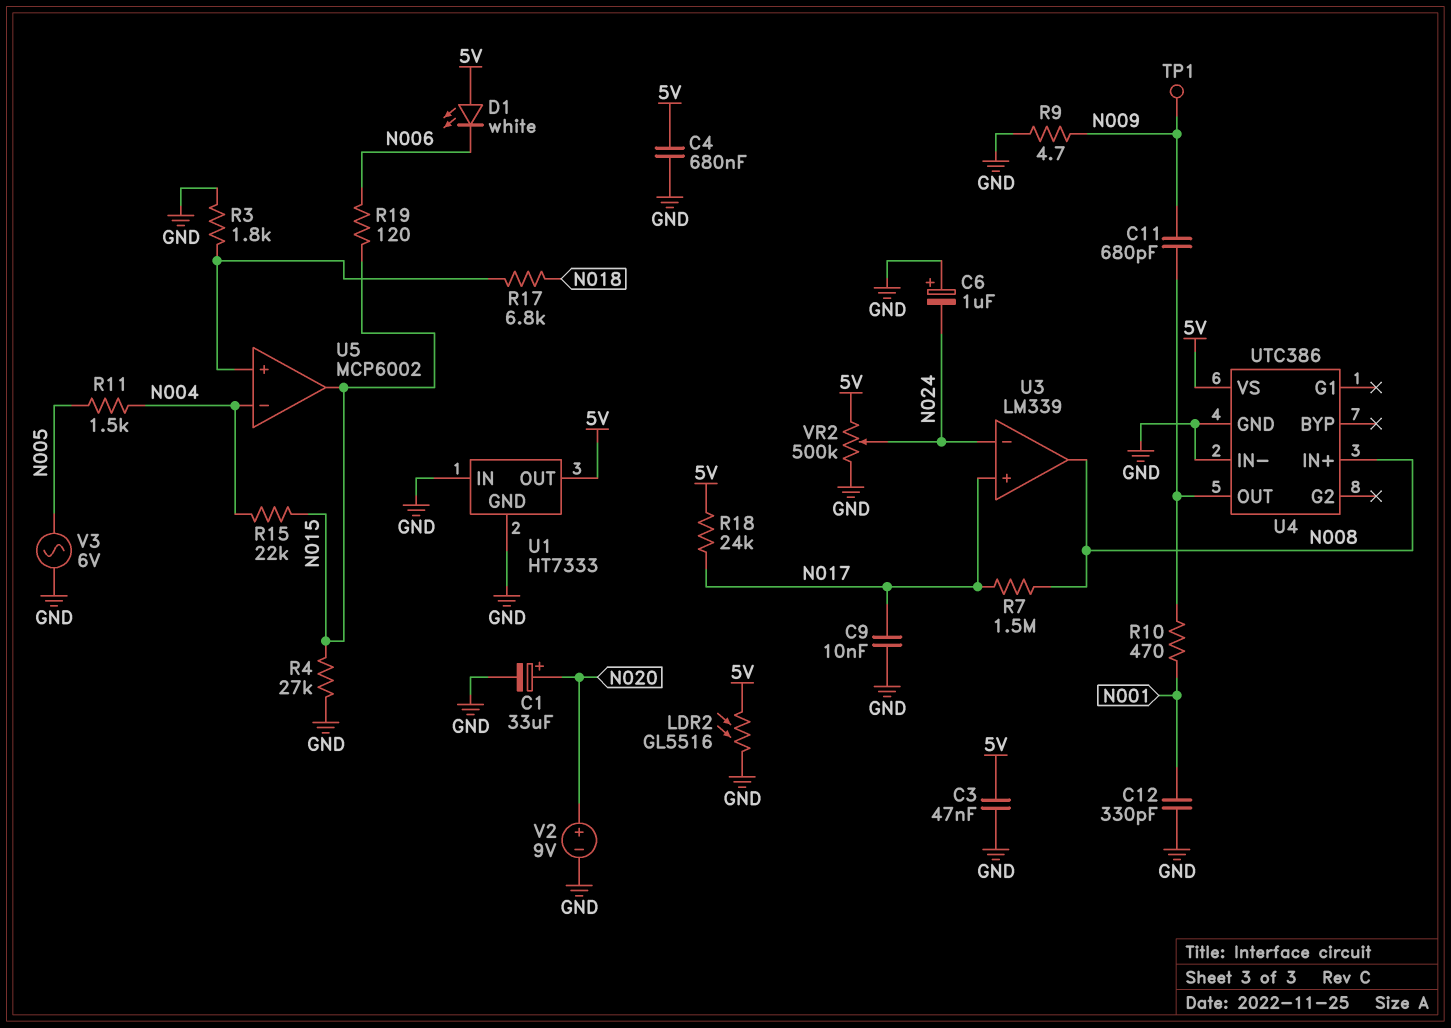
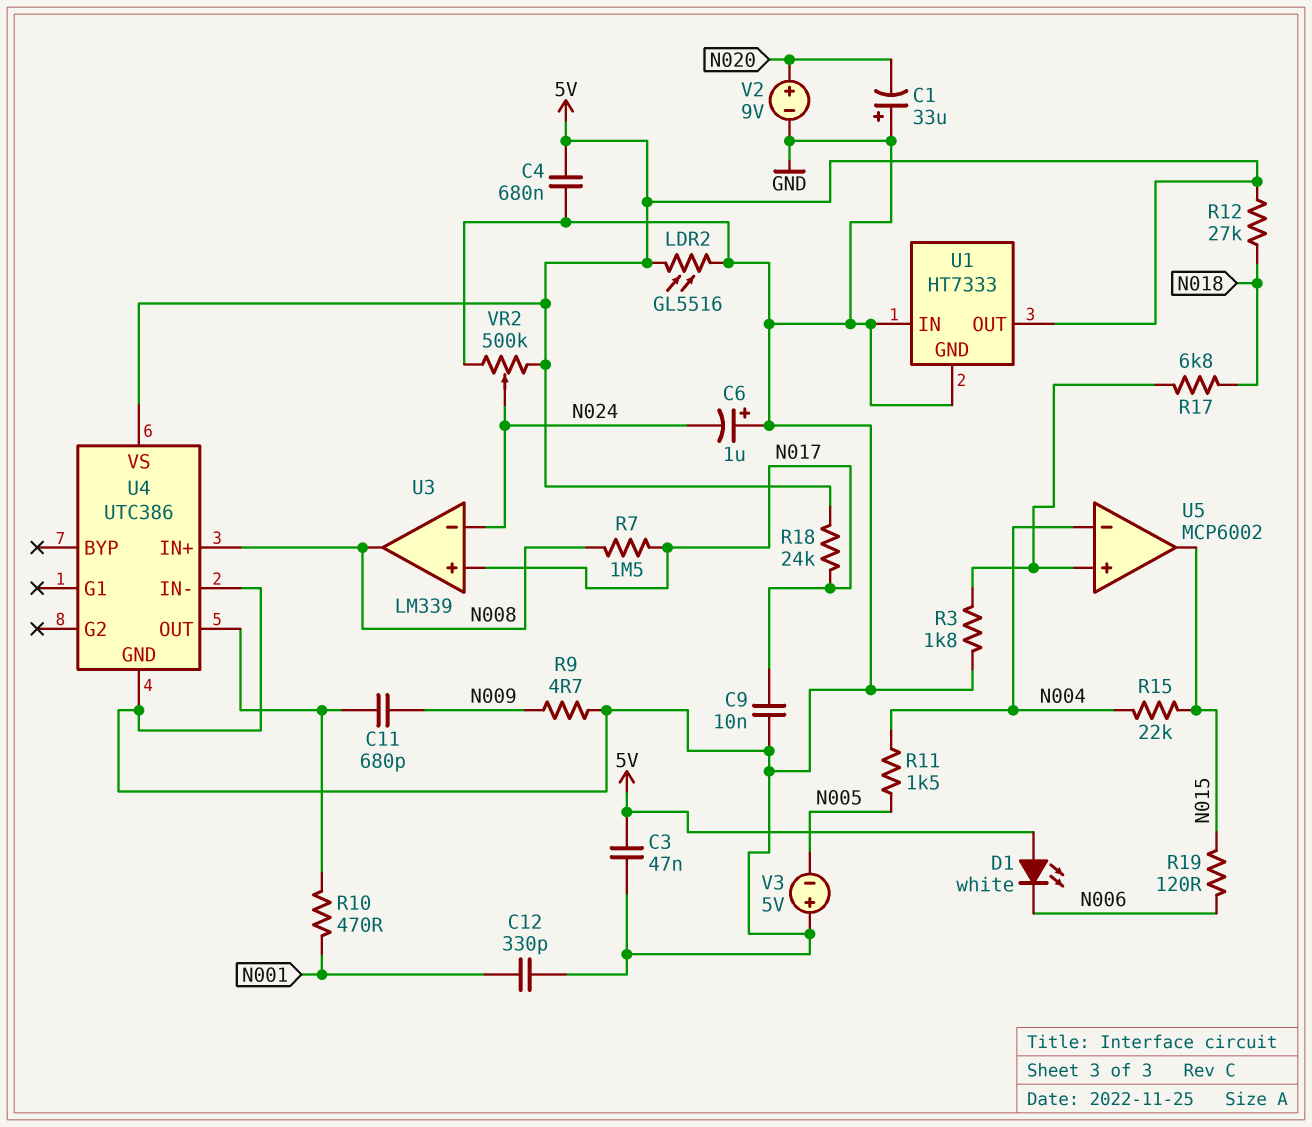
C1: 33uF (plus N020, minus GND) -> 33uF (plus GND, minus N020)
R4: 27k (GND, N015) -> none
R12: none -> 27k (5V, N018)
TP1: test point (N009) -> none
V3: AC 6V (GND, N005) -> 5V (plus GND, minus N005)

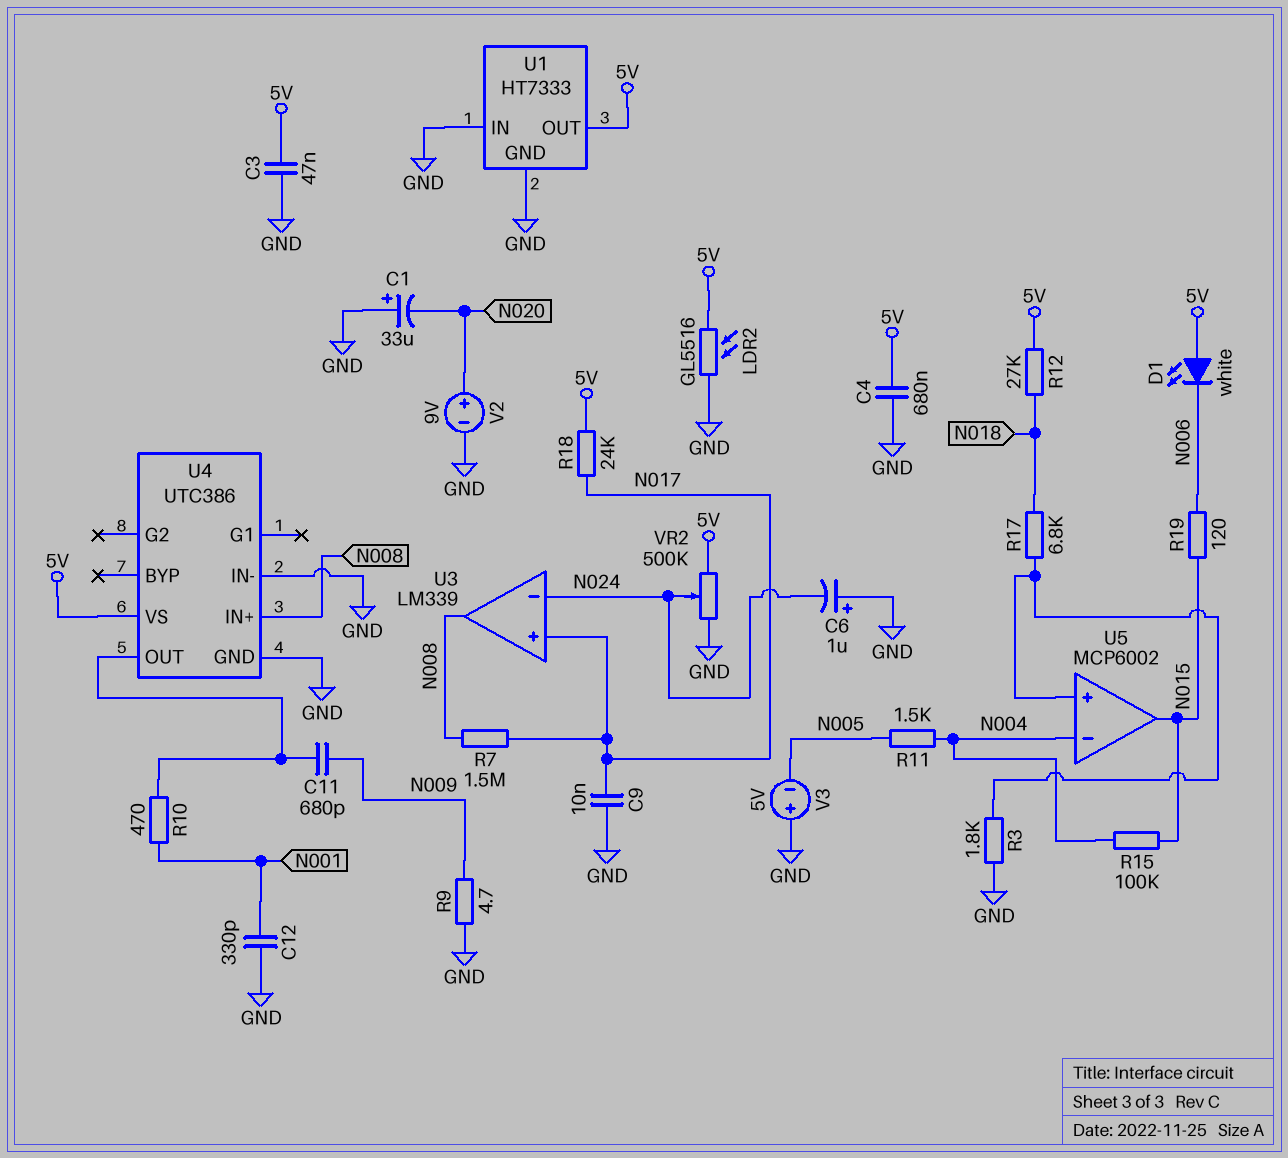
R15: 22k (N004, N015) -> 100k (N004, N015)

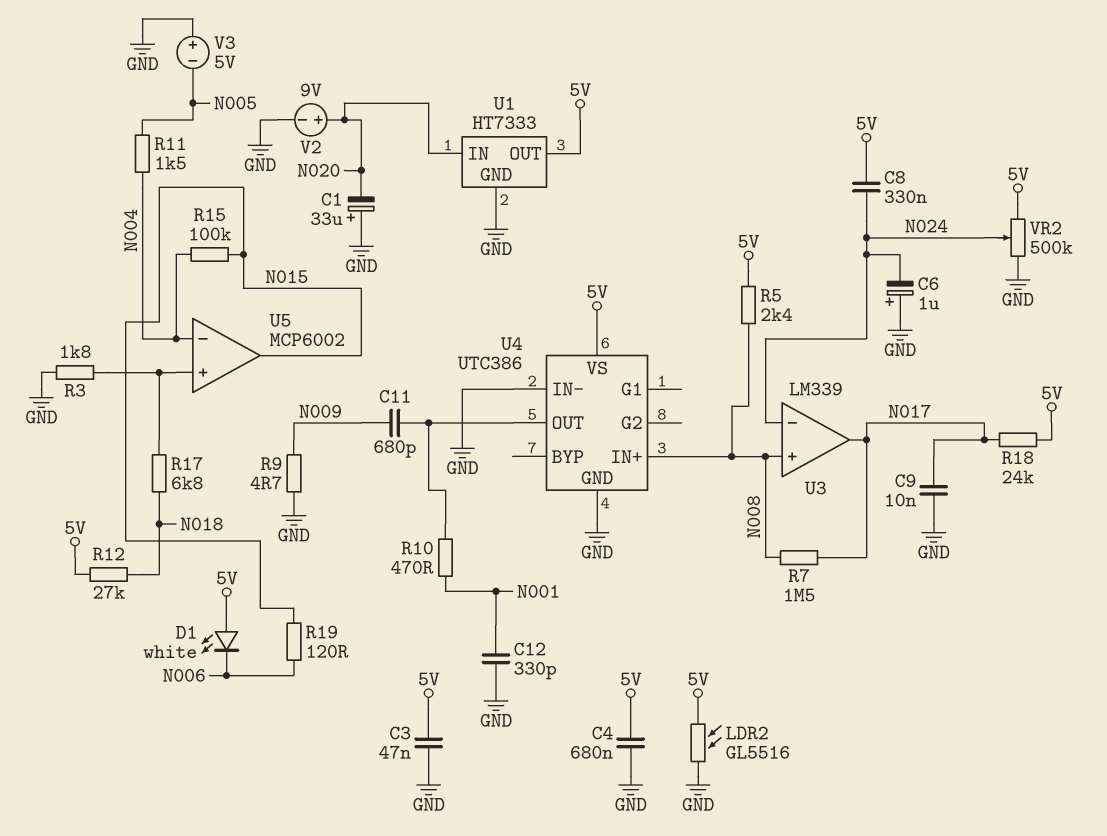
C8: none -> 330nF (5V, N024)
R5: none -> 2.4k (5V, N008)
U1 pin IN: GND -> N020
U3 pin in+: N017 -> N008
U3 pin out: N008 -> N017

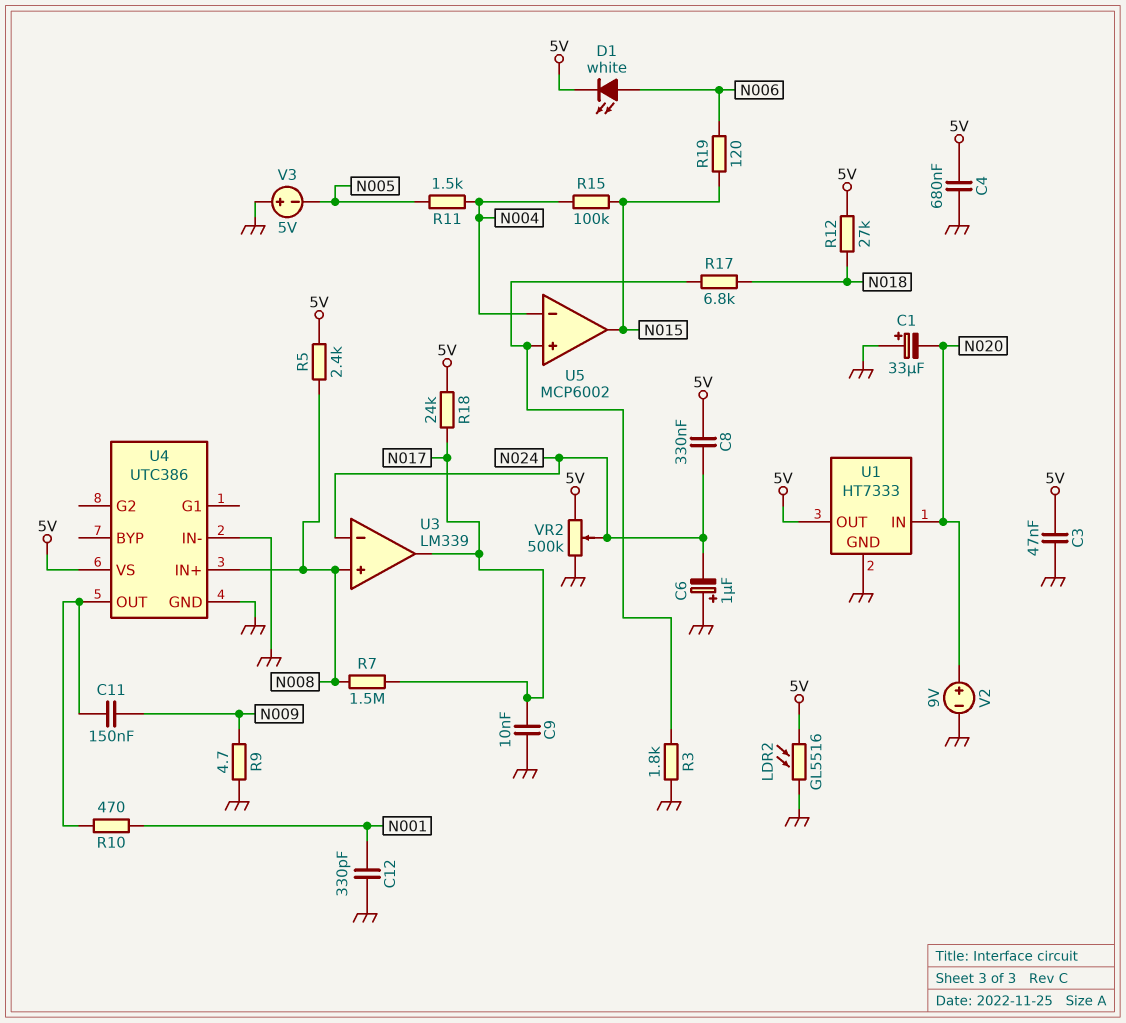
C11: 680pF (N009, U4/OUT) -> 150nF (N009, U4/OUT)
D1: LED white (A 5V, K N006) -> LED white (A N006, K 5V)

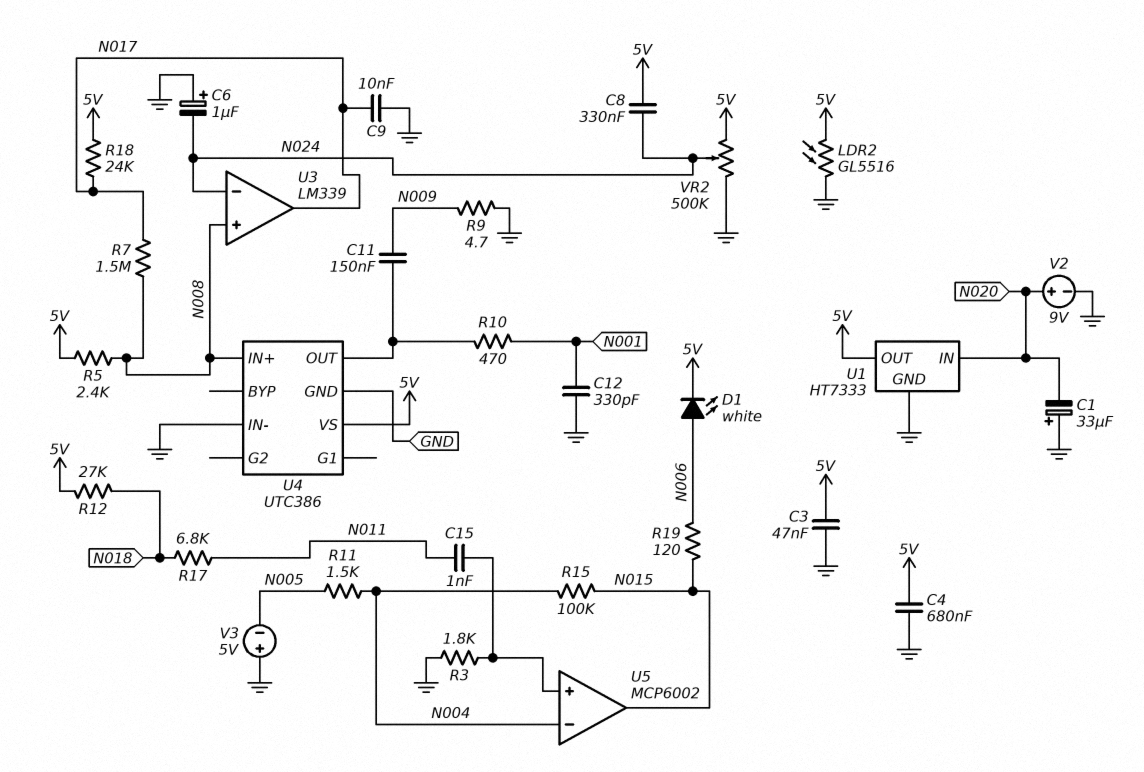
C15: none -> 1nF (N011, U5/in+)
R17: 6.8k (N018, U5/in+) -> 6.8k (N011, N018)

